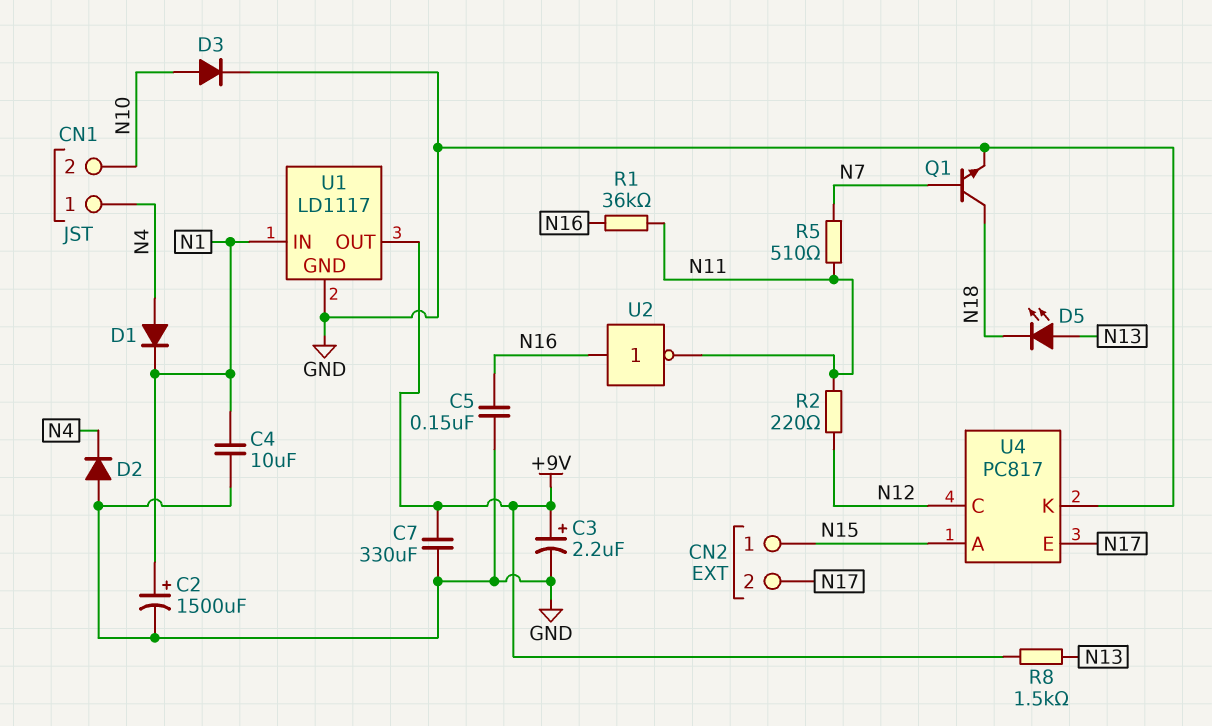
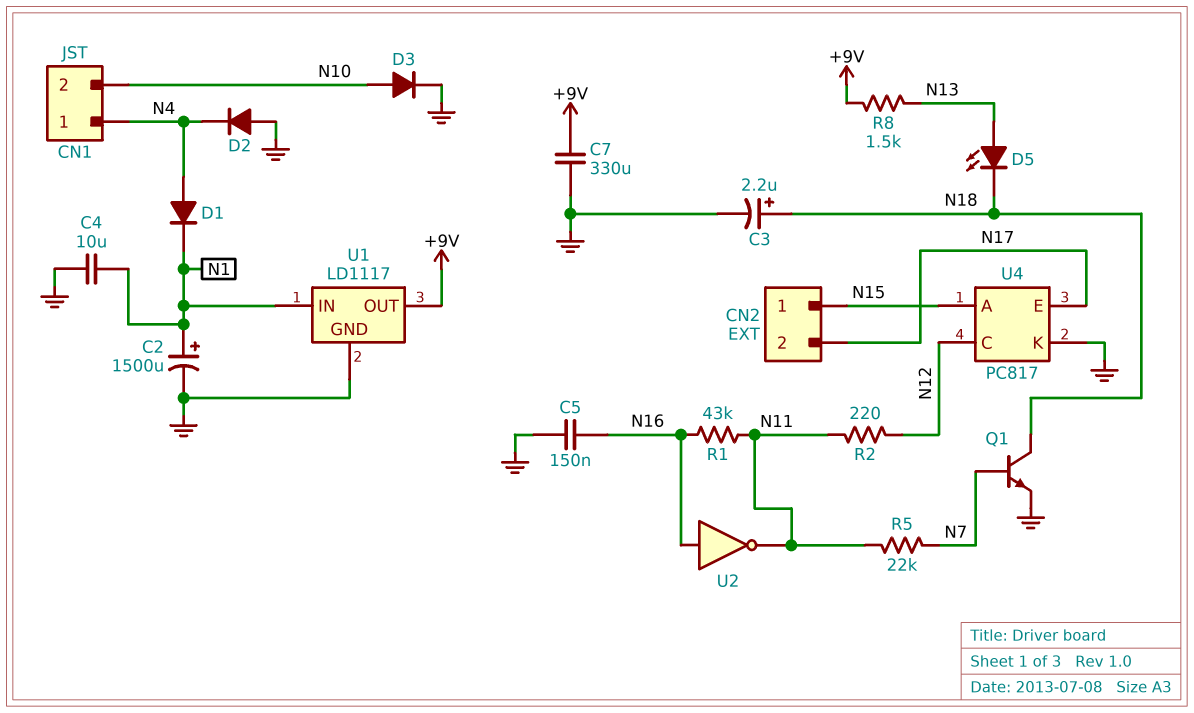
C3: 2.2uF (plus +9V, minus GND) -> 2.2uF (plus N18, minus GND)
R1: 36k (N11, N16) -> 43k (N11, N16)
R5: 510 (N7, N11) -> 22k (N7, N11)

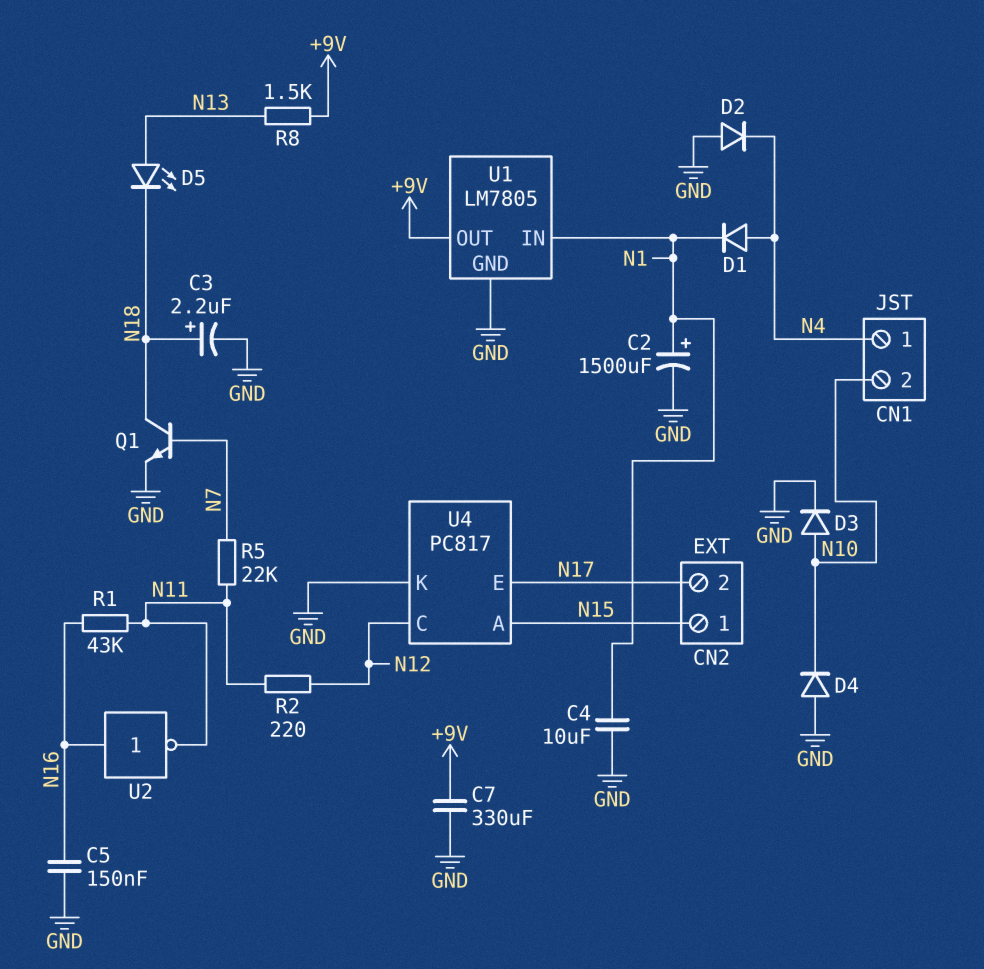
D4: none -> diode (A GND, K N10)
U1: LD1117 -> LM7805

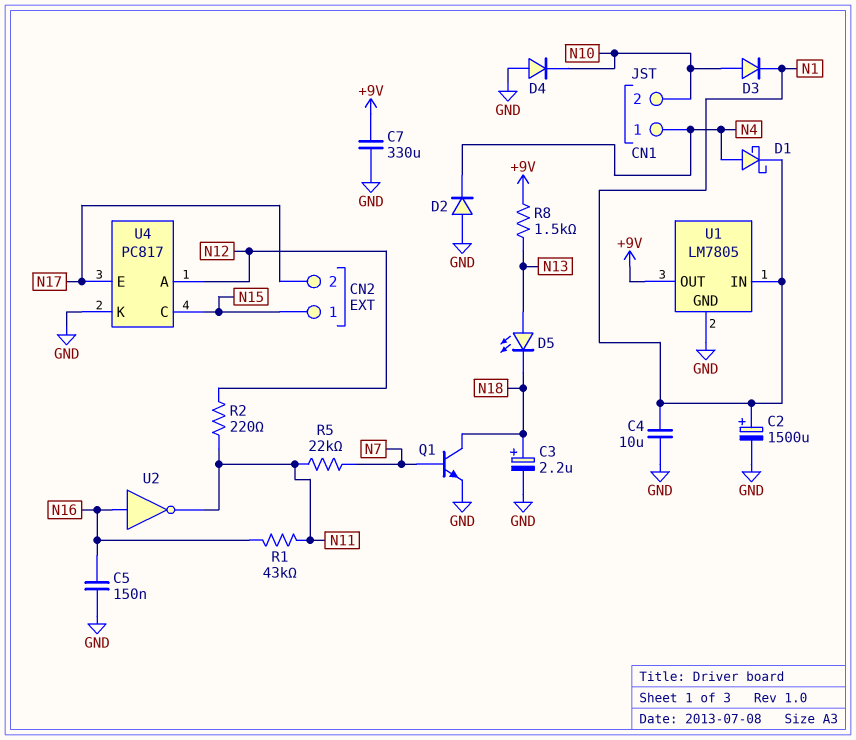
D1: diode (A N4, K N1) -> schottky (A N4, K N1)
D3: diode (A N10, K GND) -> diode (A N10, K N1)
U4 pin A: N15 -> N12
U4 pin C: N12 -> N15

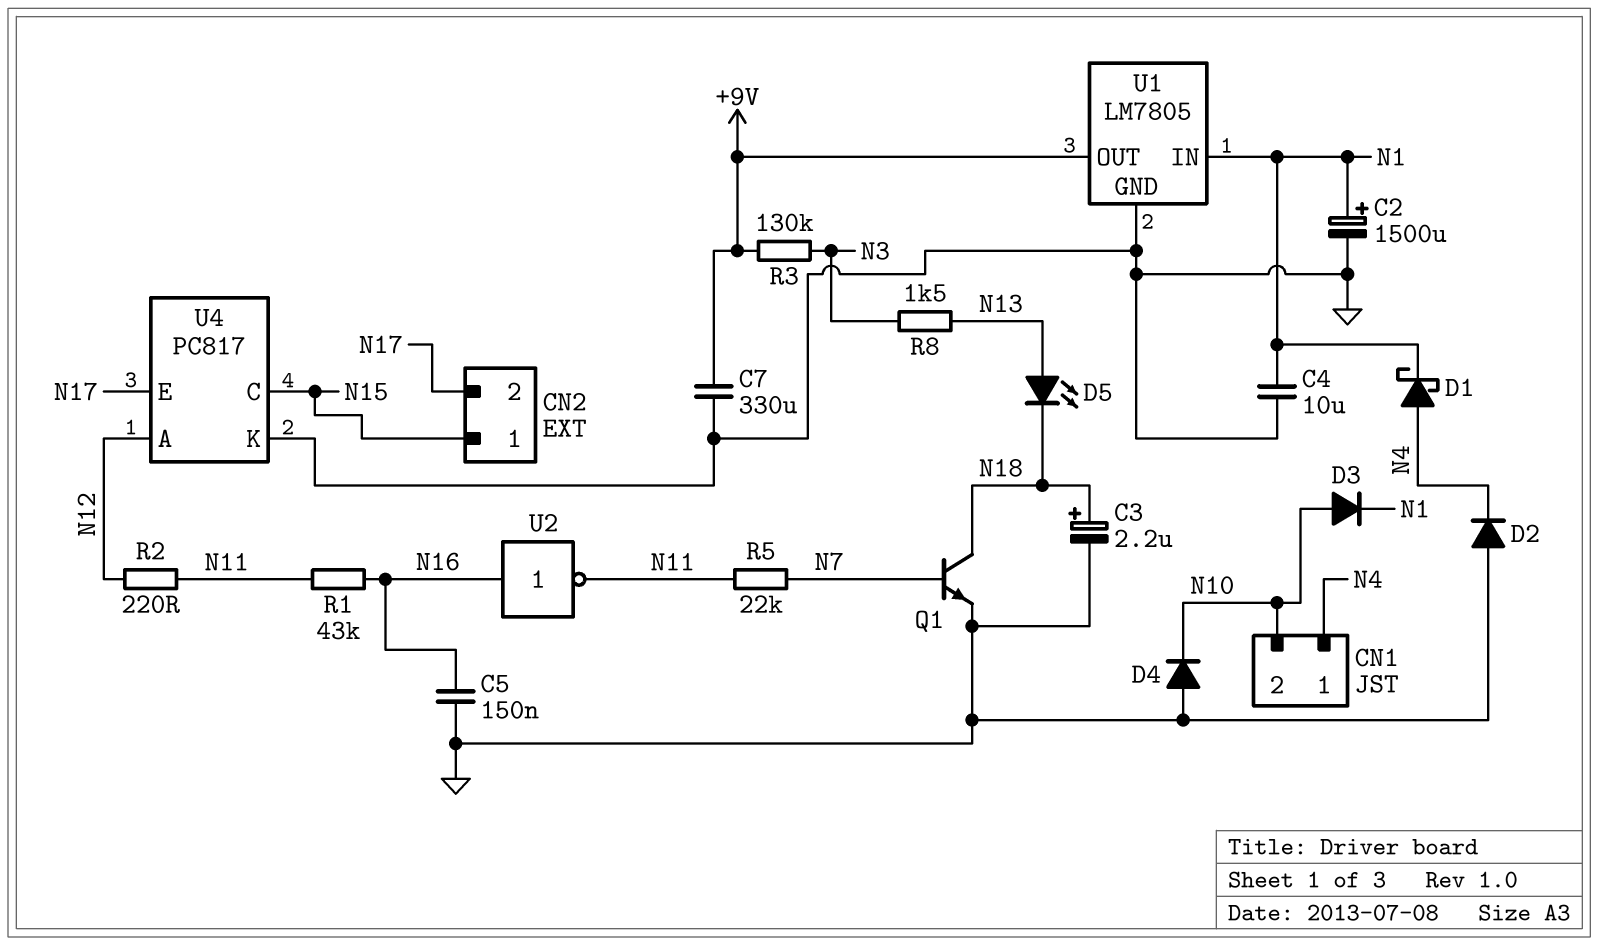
R3: none -> 130k (+9V, N3)
R8: 1.5k (+9V, N13) -> 1.5k (N3, N13)

